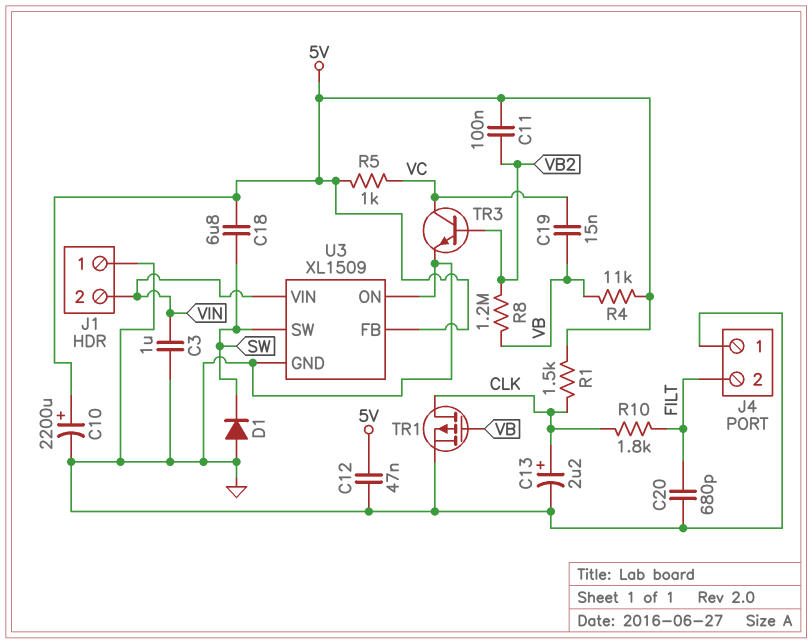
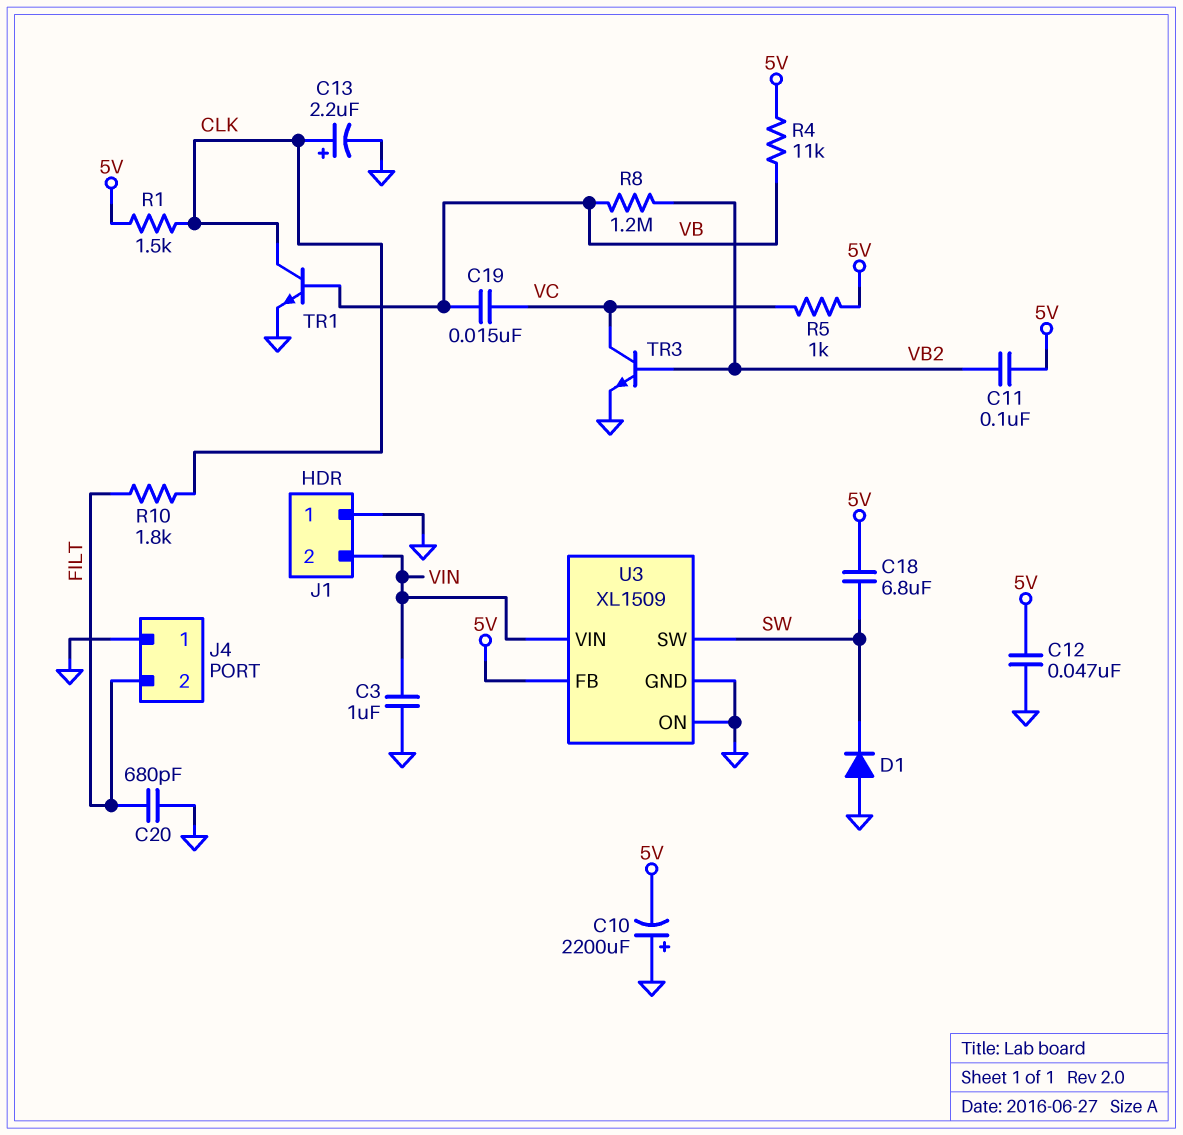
C10: 2200uF (plus 5V, minus GND) -> 2200uF (plus GND, minus 5V)
TR1: PMOS (G VB, D CLK, S GND) -> NPN (B VB, C CLK, E GND)

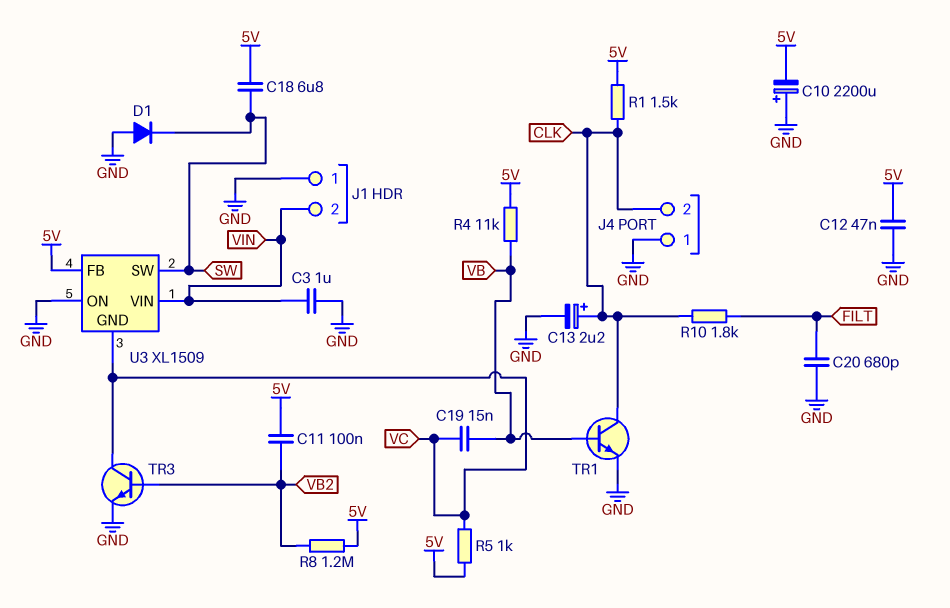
J4 pin 2: FILT -> CLK
R8: 1.2M (VB, VB2) -> 1.2M (5V, VB2)
U3 pin GND: GND -> VC

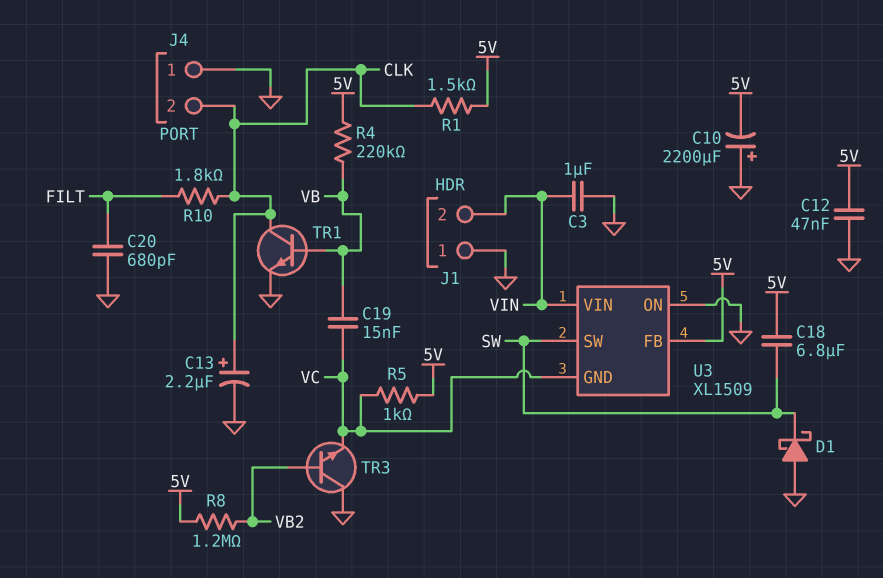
C11: 100nF (5V, VB2) -> none
D1: diode (A GND, K SW) -> schottky (A GND, K SW)
R4: 11k (5V, VB) -> 220k (5V, VB)
TR3: NPN (B VB2, C VC, E GND) -> NPN (B VB2, C GND, E VC)

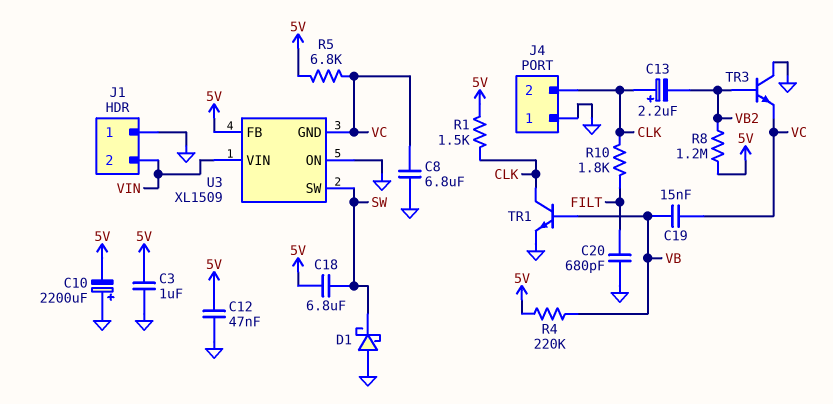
C3: 1uF (GND, VIN) -> 1uF (5V, GND)
C8: none -> 6.8uF (GND, VC)
C13: 2.2uF (plus CLK, minus GND) -> 2.2uF (plus CLK, minus VB2)
R5: 1k (5V, VC) -> 6.8k (5V, VC)

